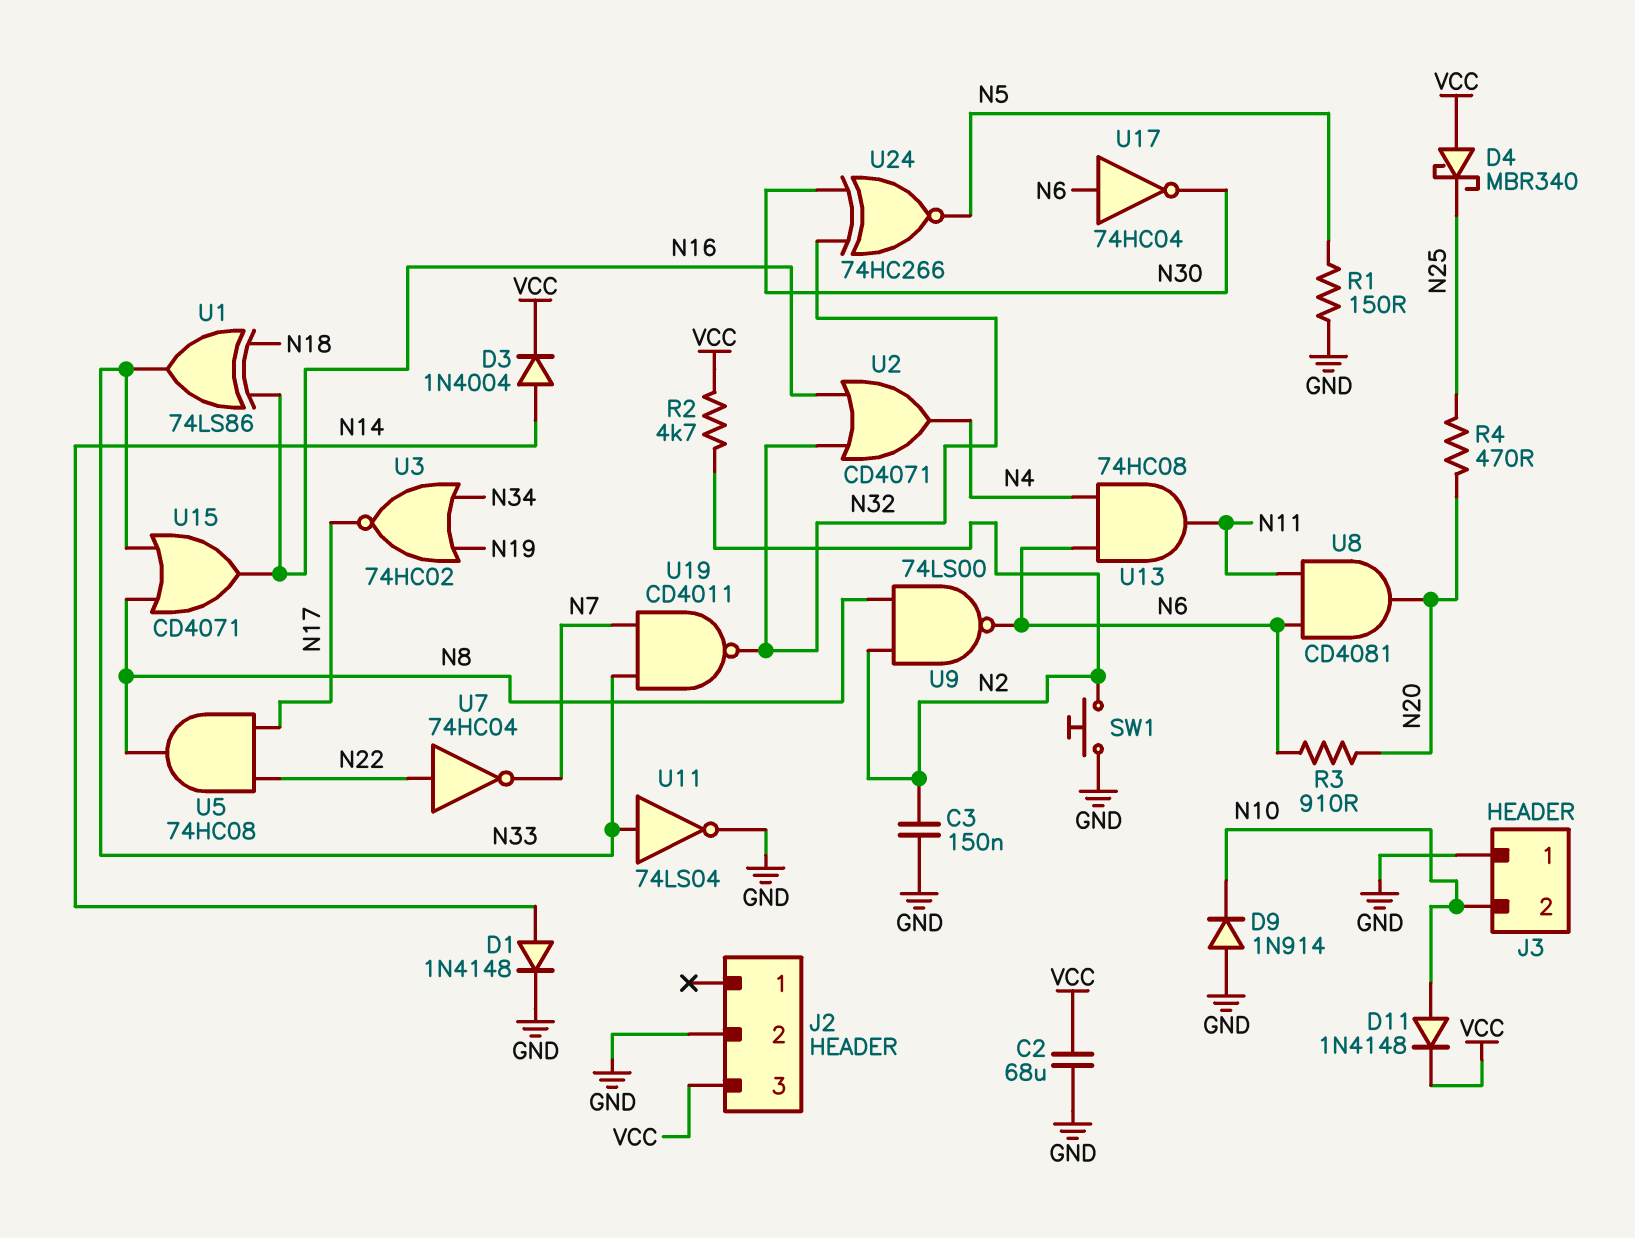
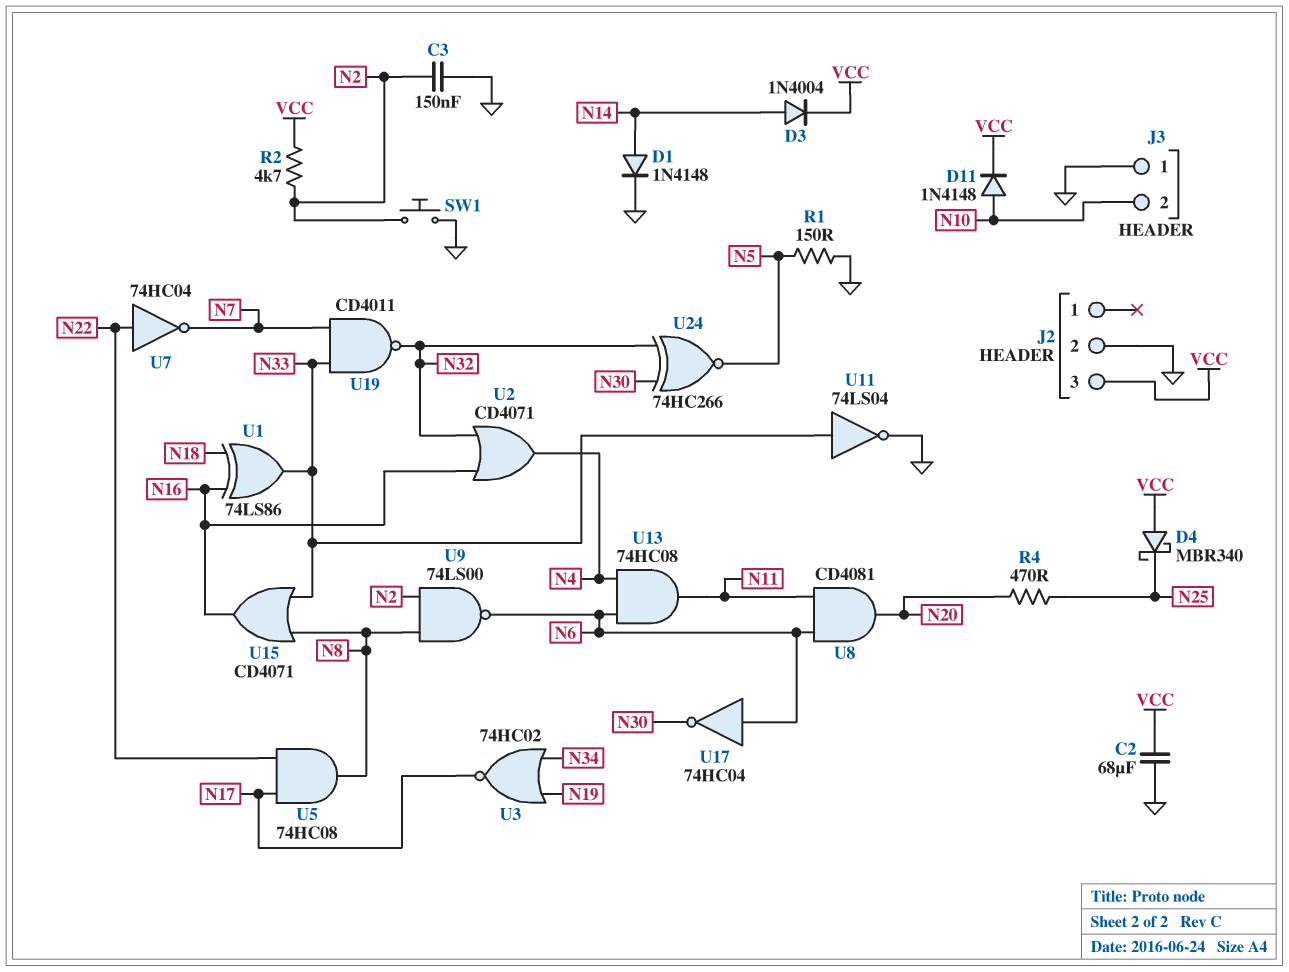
D9: diode 1N914 (A GND, K N10) -> none
R3: 910 (N6, N20) -> none

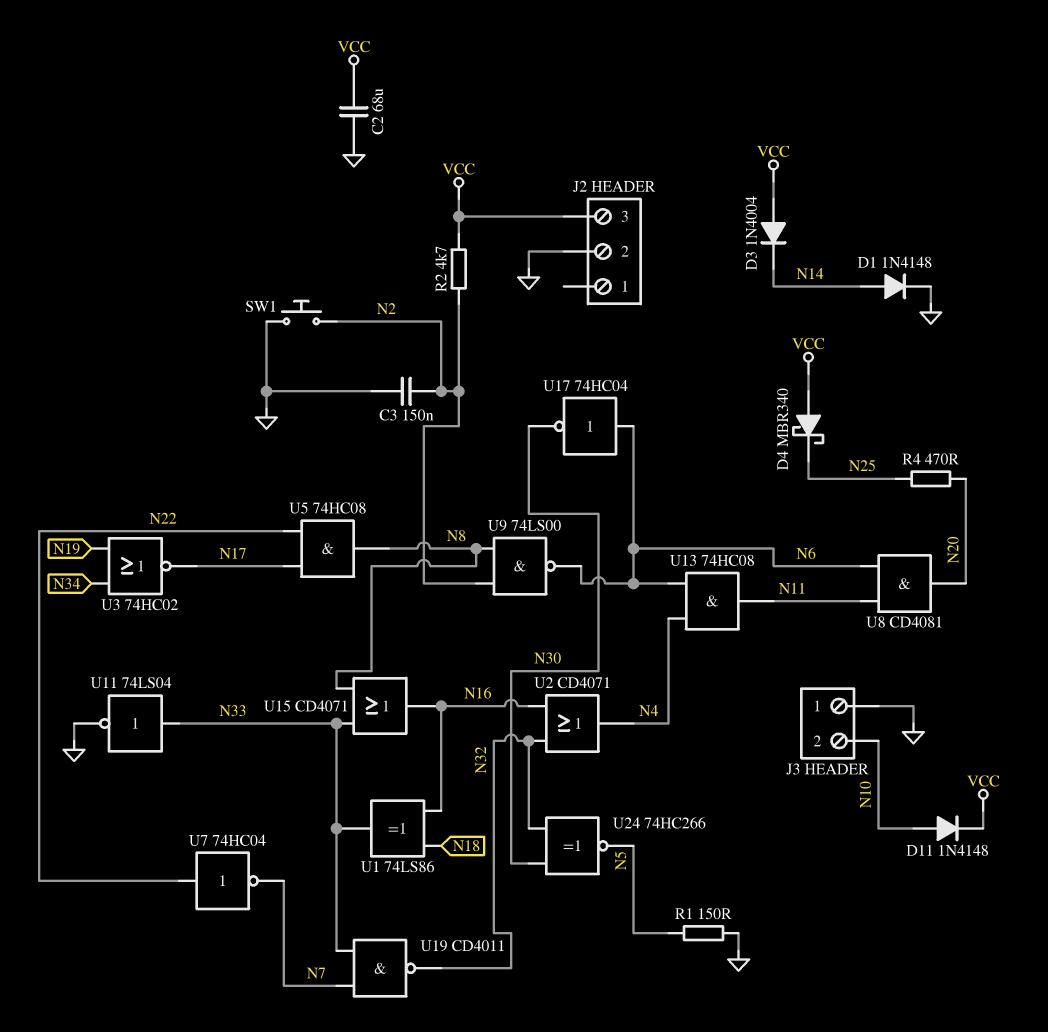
D3: diode 1N4004 (A N14, K VCC) -> diode 1N4004 (A VCC, K N14)

